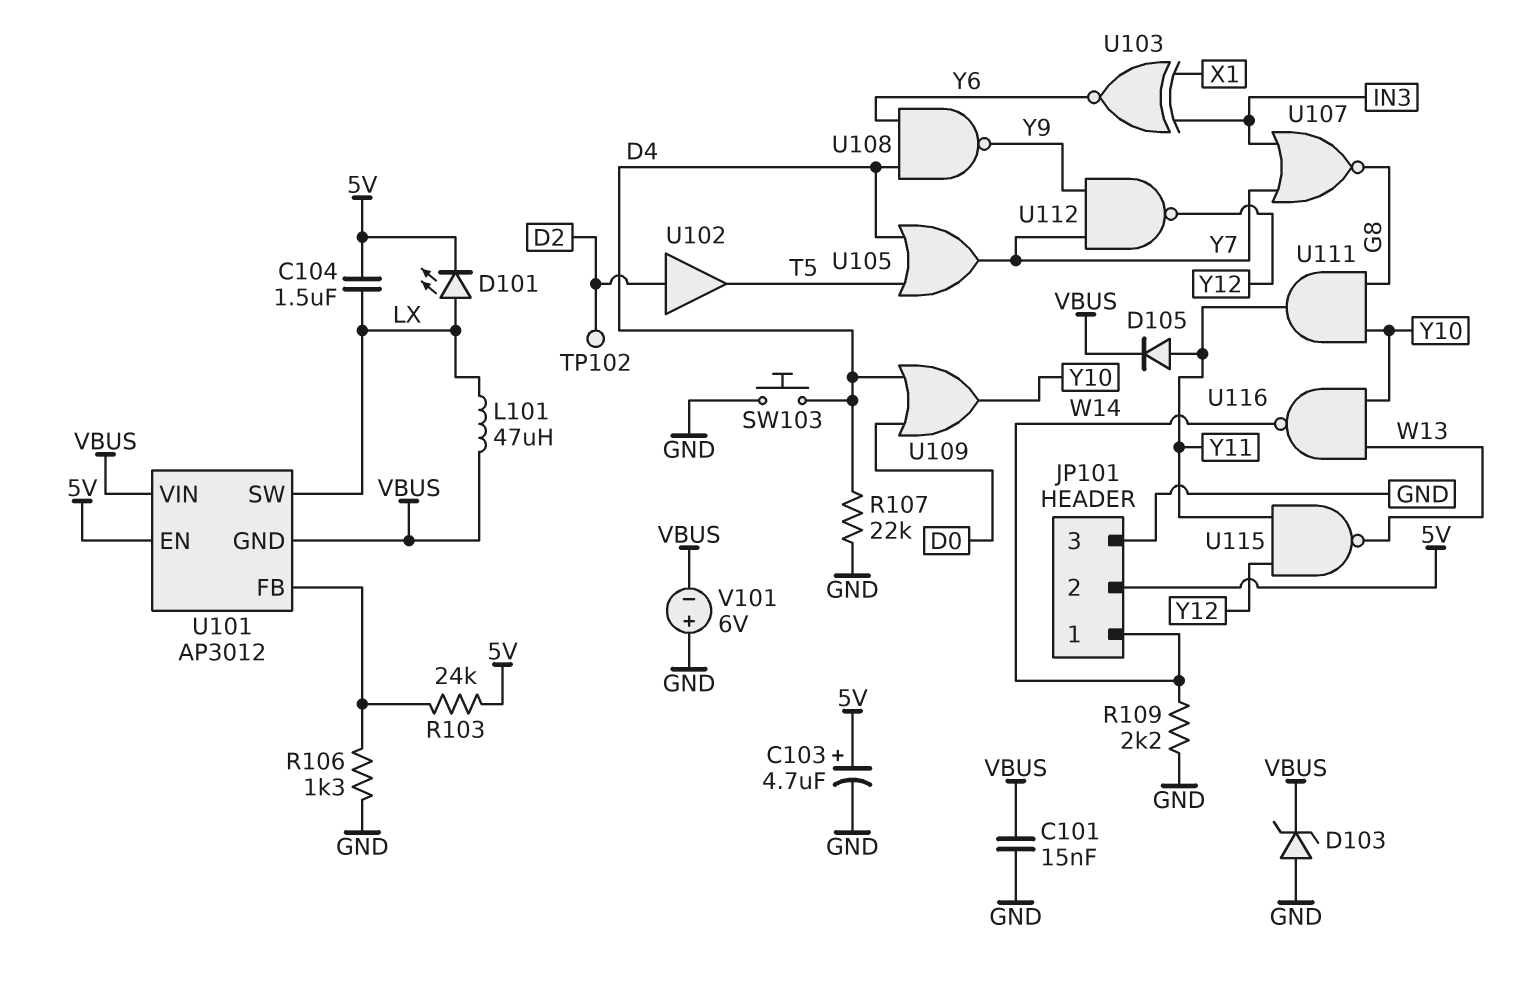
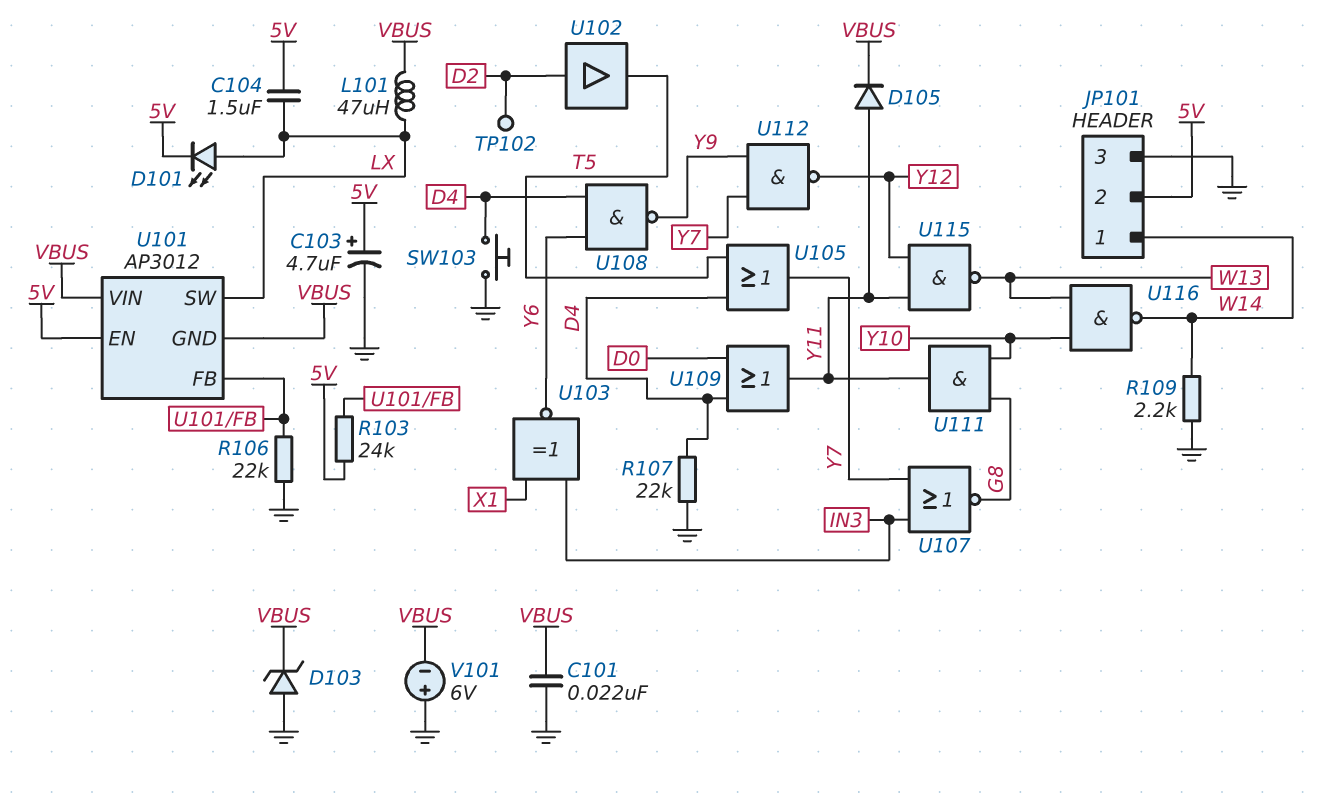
C101: 15nF (GND, VBUS) -> 22nF (GND, VBUS)
R106: 1.3k (GND, U101/FB) -> 22k (GND, U101/FB)
U109: OR (in D0, in D4, out Y10) -> OR (in D0, in D4, out Y11)

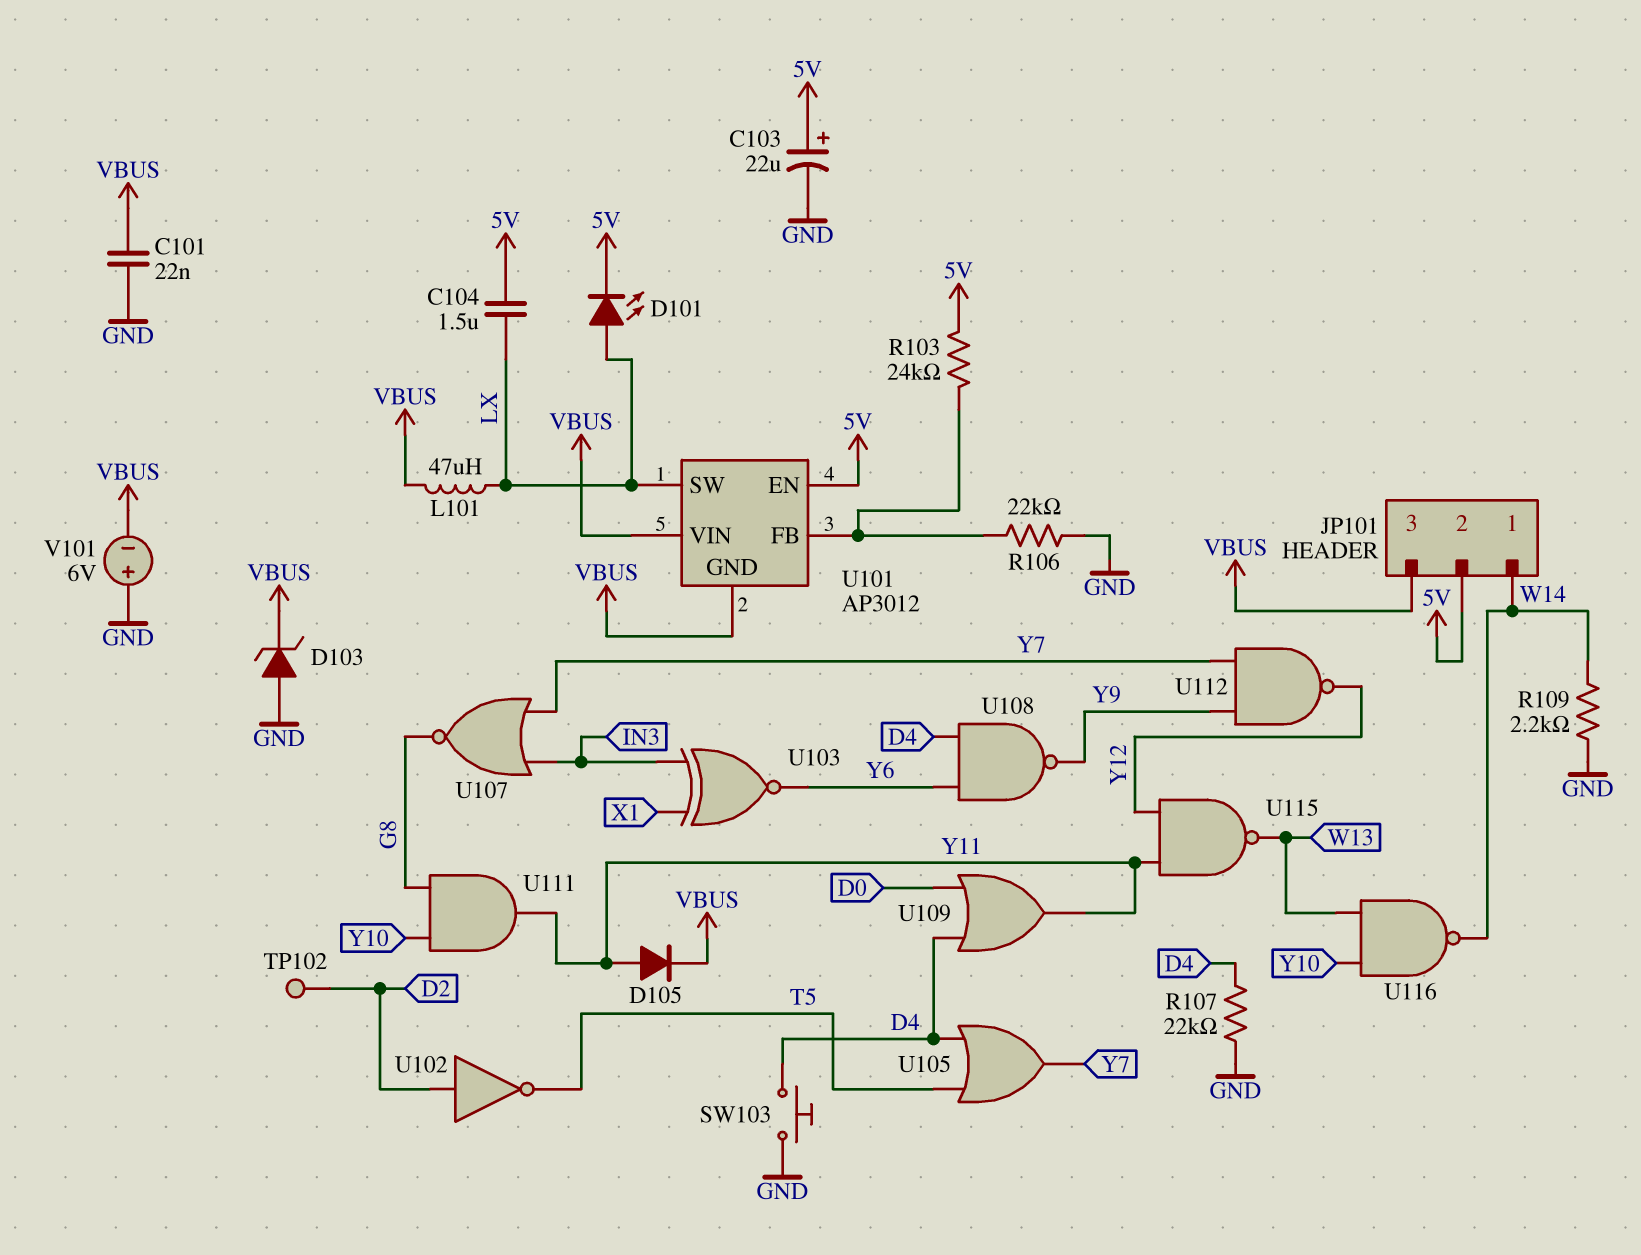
C103: 4.7uF (plus 5V, minus GND) -> 22uF (plus 5V, minus GND)
JP101 pin 3: GND -> VBUS
U102: buffer (in D2, out T5) -> NOT (in D2, out T5)

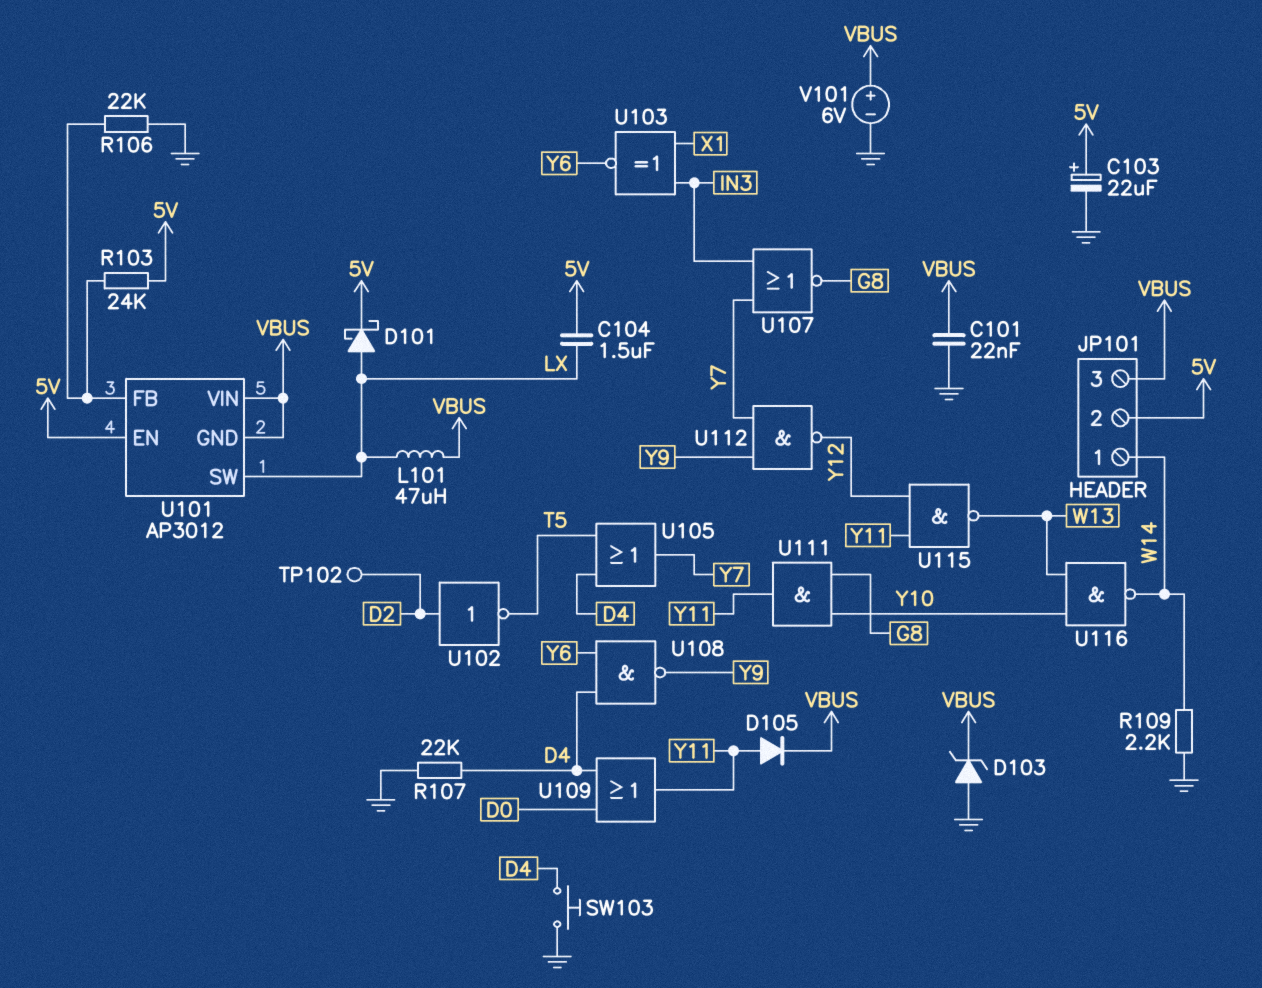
D101: LED (A LX, K 5V) -> schottky (A LX, K 5V)
V101: 6V (plus GND, minus VBUS) -> 6V (plus VBUS, minus GND)

